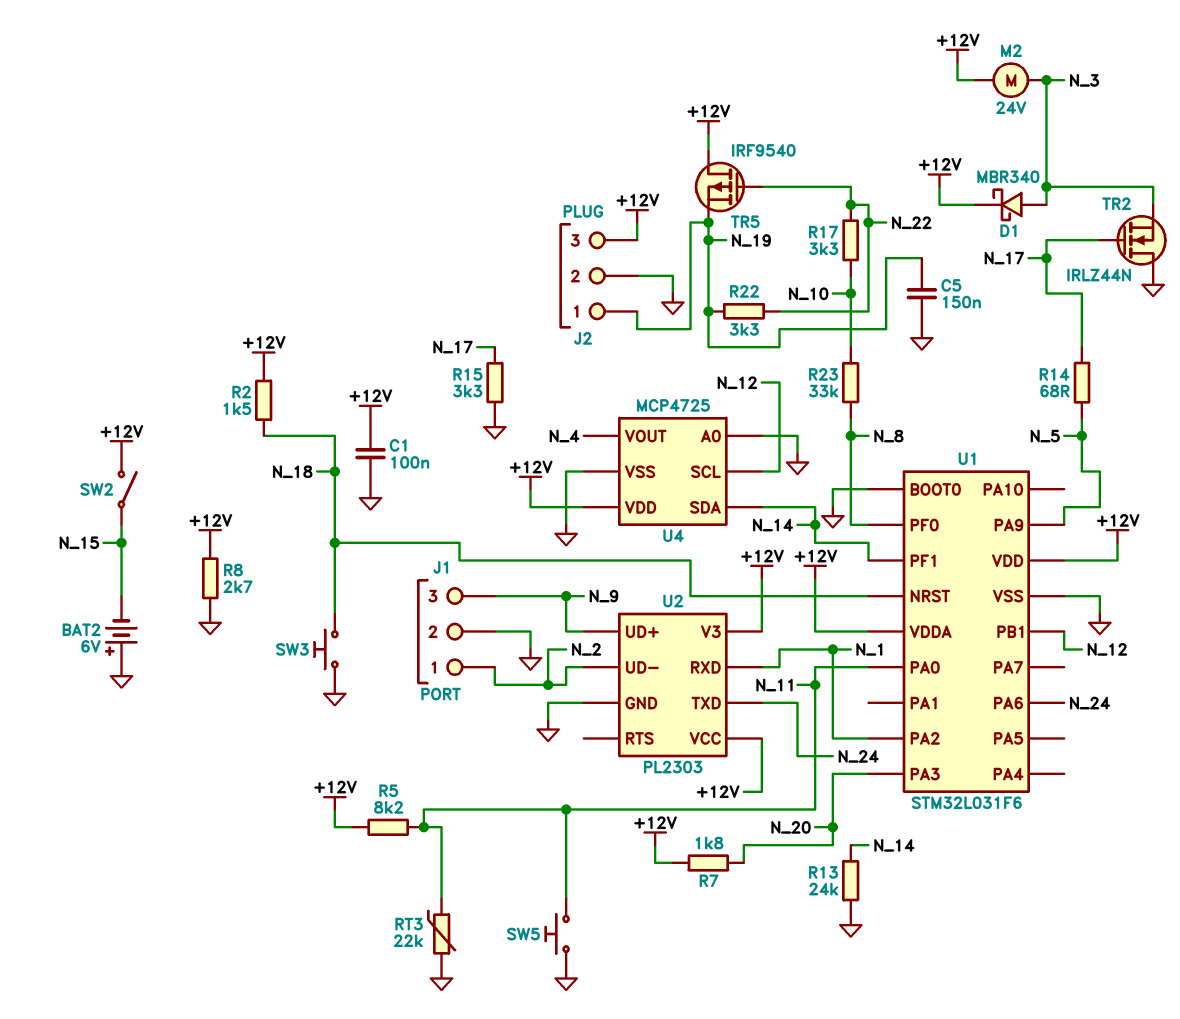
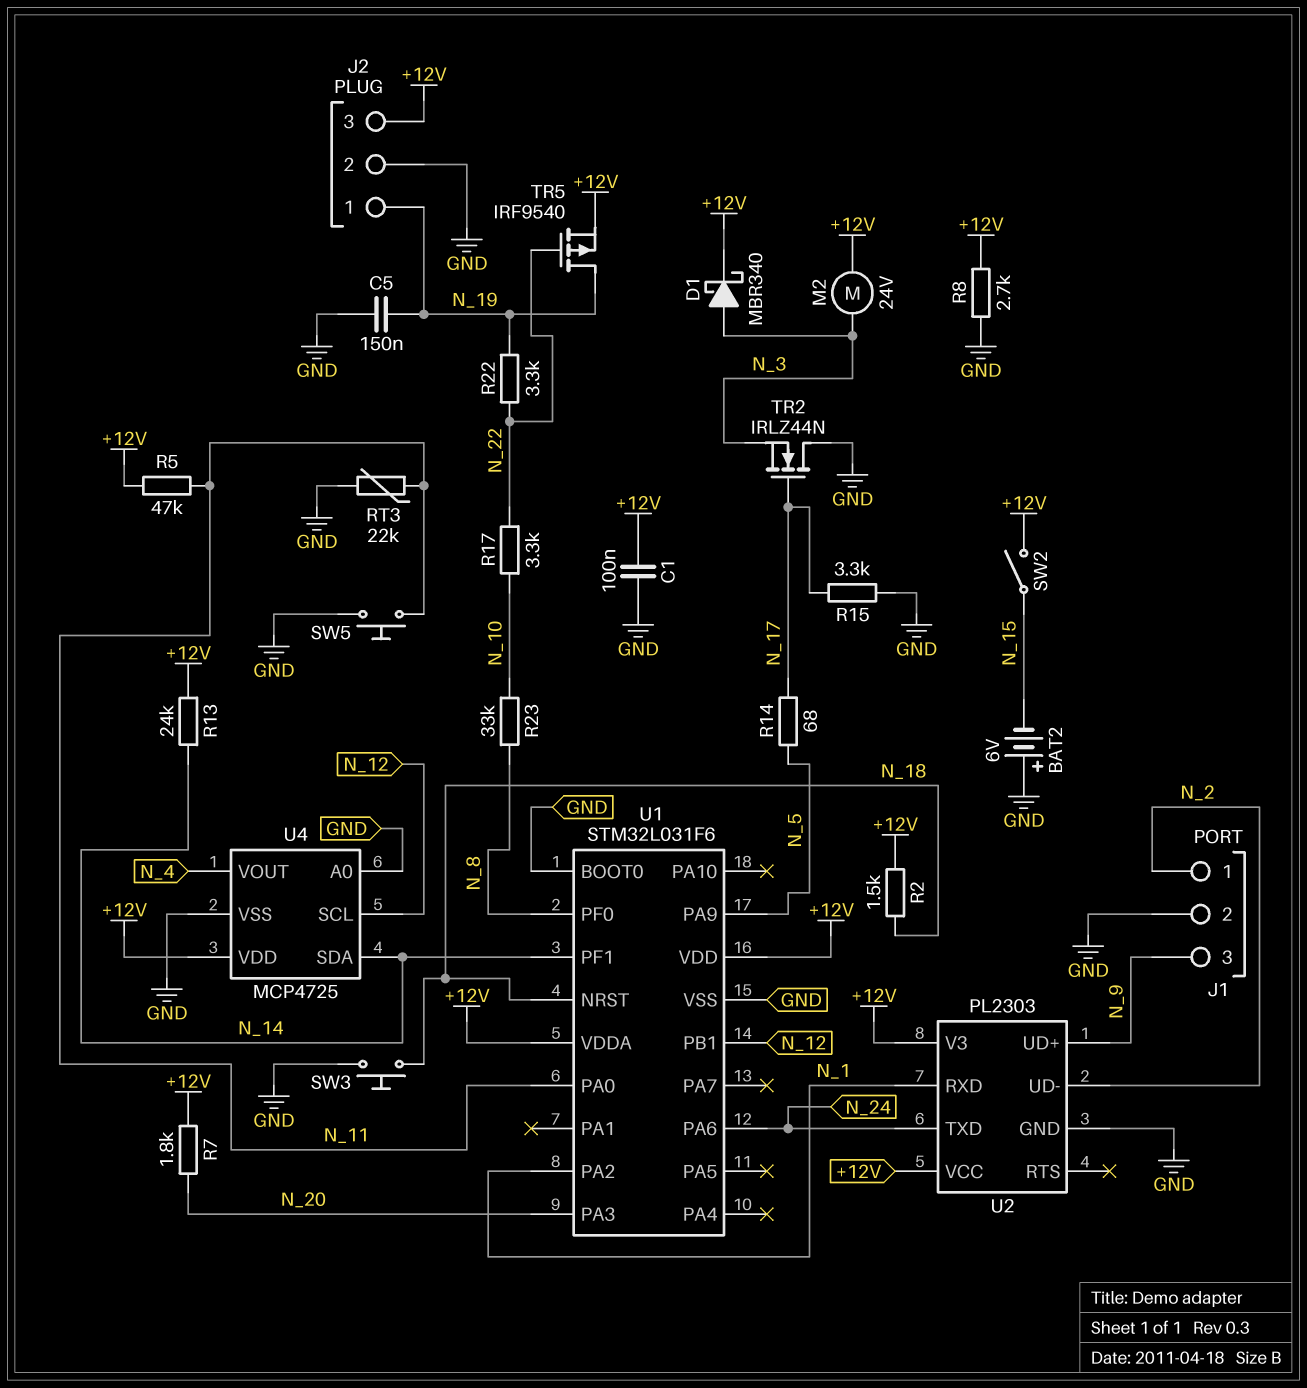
R5: 8.2k (+12V, N_11) -> 47k (+12V, N_11)
R13: 24k (GND, N_14) -> 24k (+12V, N_14)
TR5: PMOS IRF9540 (G N_22, D +12V, S N_19) -> PMOS IRF9540 (G N_22, D N_19, S +12V)

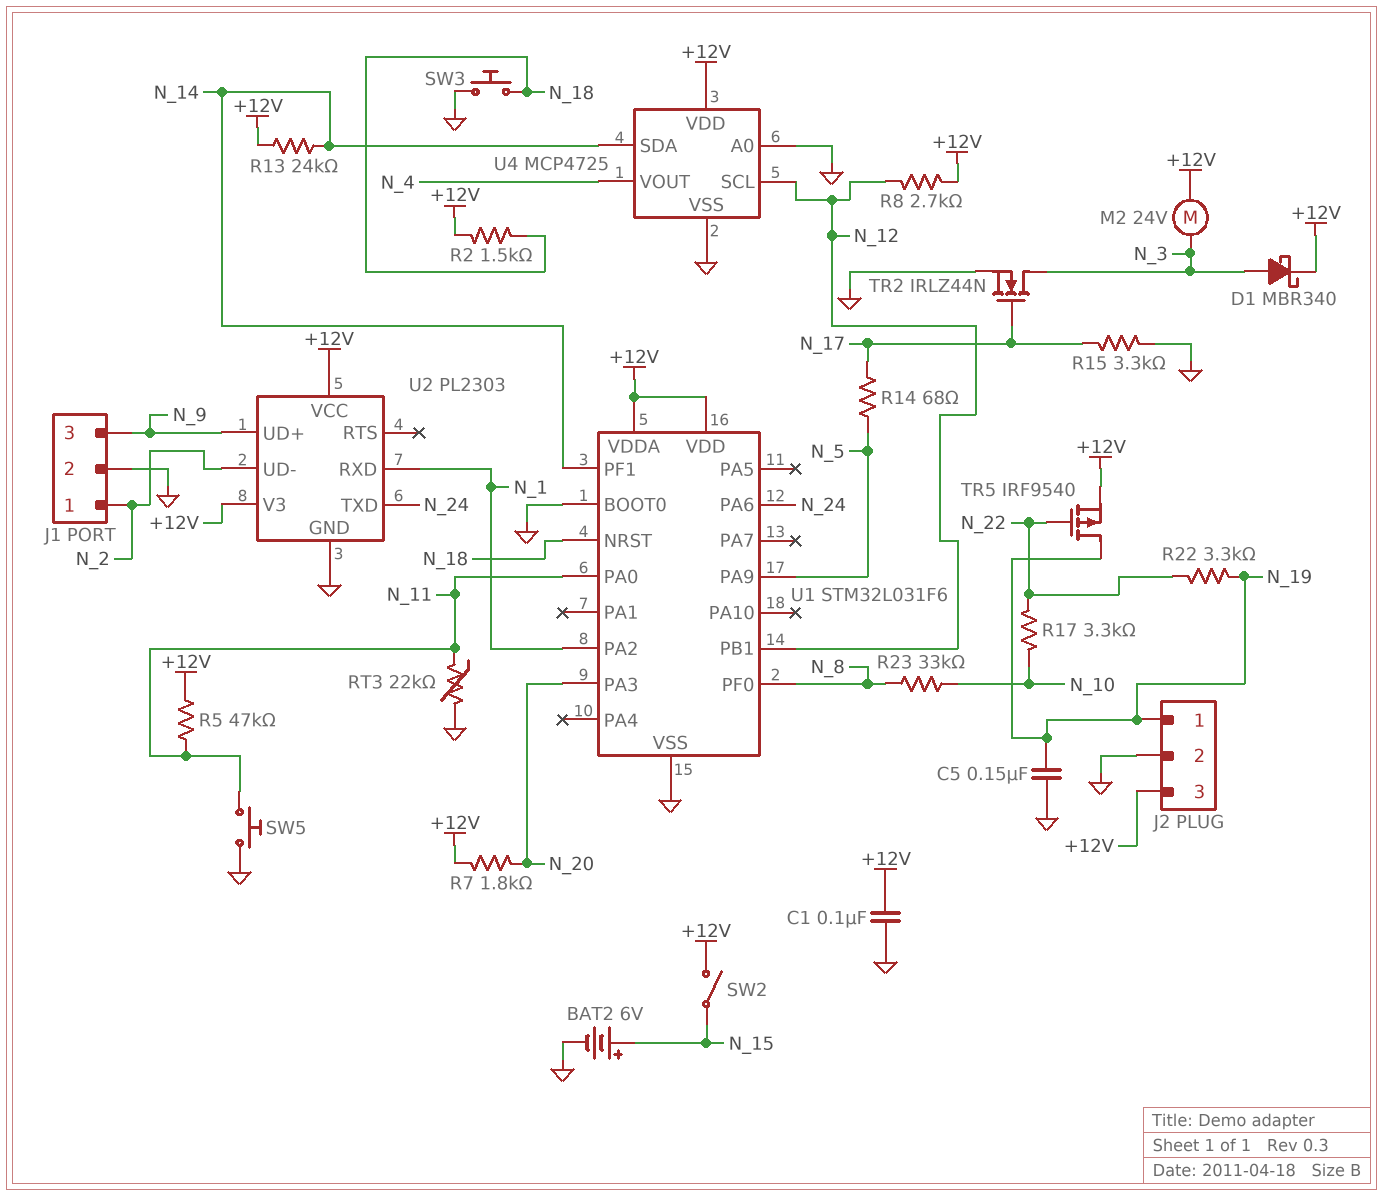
BAT2: 6V (plus GND, minus N_15) -> 6V (plus N_15, minus GND)
R8: 2.7k (+12V, GND) -> 2.7k (+12V, N_12)
TR2: NMOS IRLZ44N (G N_17, D GND, S N_3) -> NMOS IRLZ44N (G N_17, D N_3, S GND)

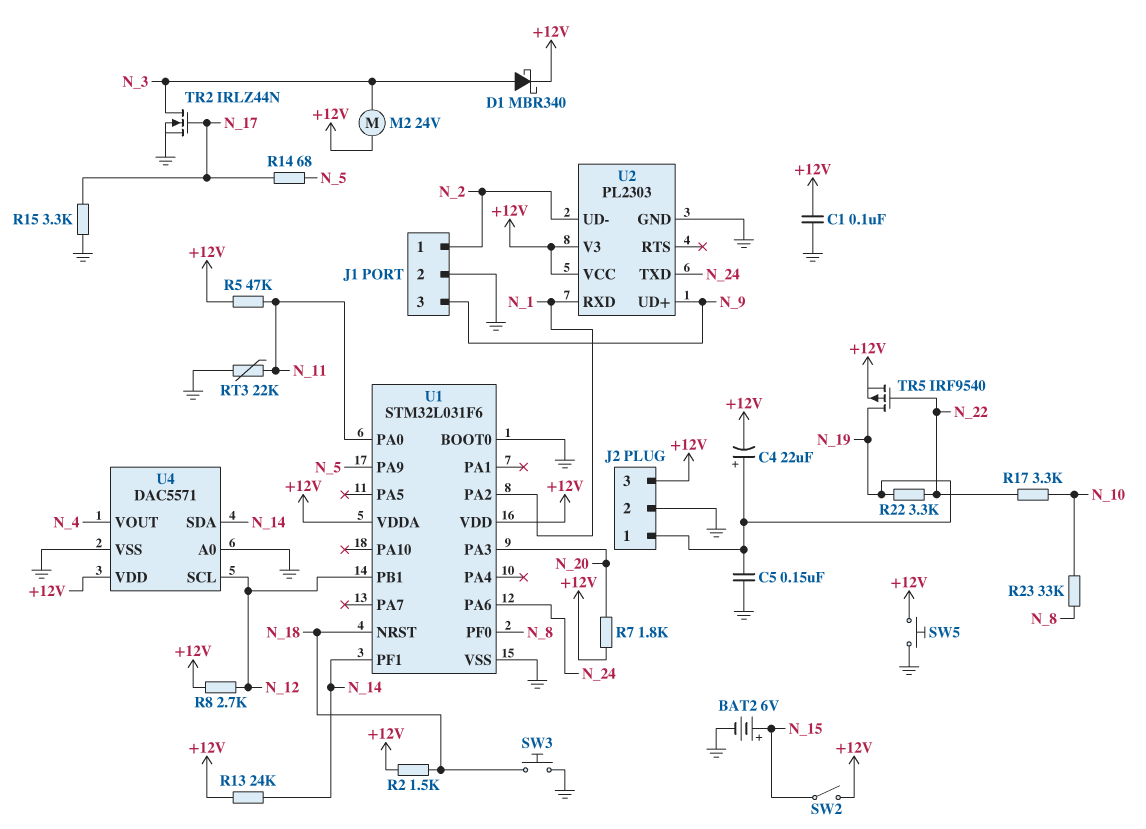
C4: none -> 22uF (plus N_19, minus +12V)
SW5: button (GND, N_11) -> button (+12V, GND)
U4: MCP4725 -> DAC5571

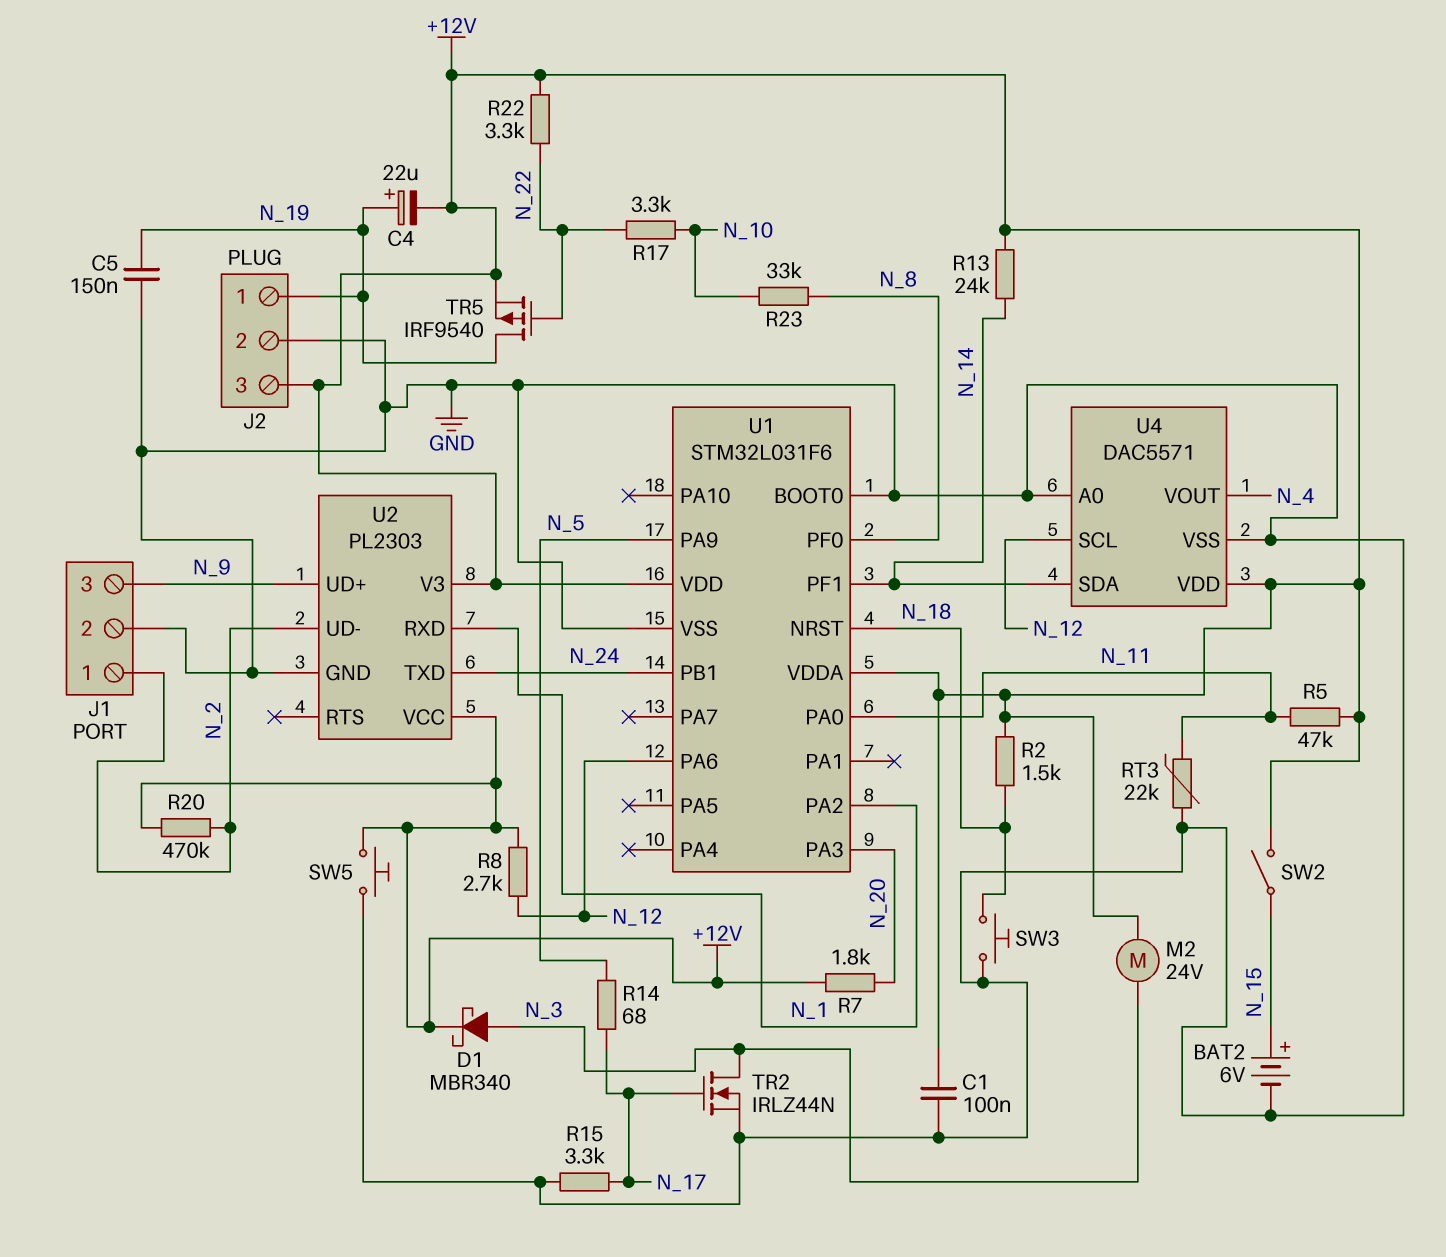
R20: none -> 470k (+12V, N_2)
R22: 3.3k (N_19, N_22) -> 3.3k (+12V, N_22)
U1 pin PA6: N_24 -> N_12
U1 pin PB1: N_12 -> N_24

